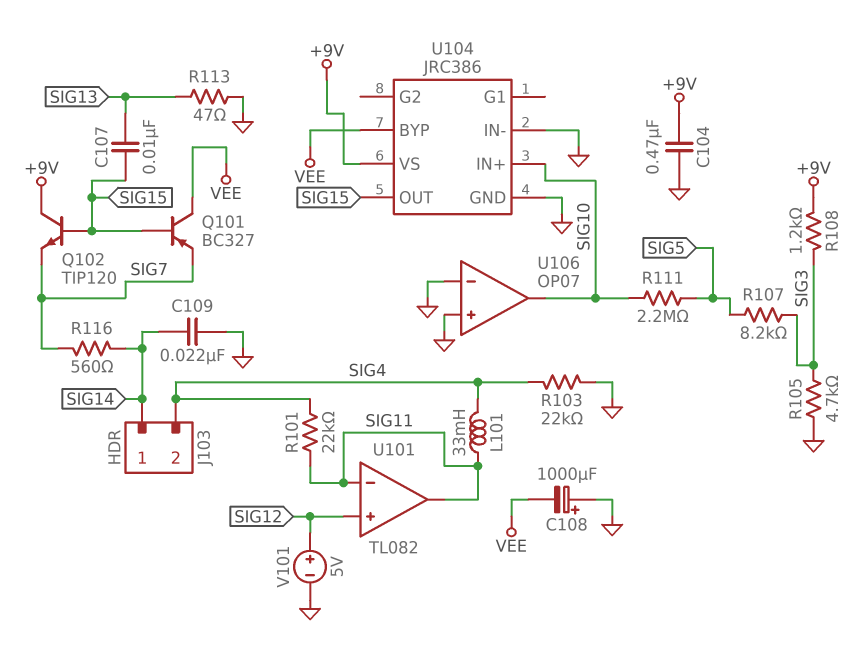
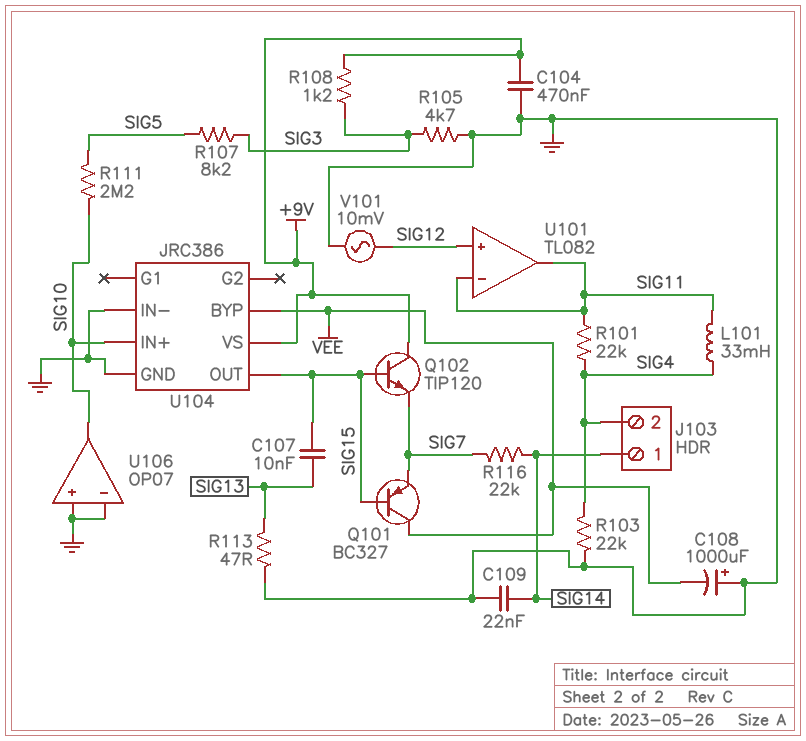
R116: 560 (SIG7, SIG14) -> 22k (SIG7, SIG14)
V101: 5V (plus SIG12, minus GND) -> AC 10mV (GND, SIG12)

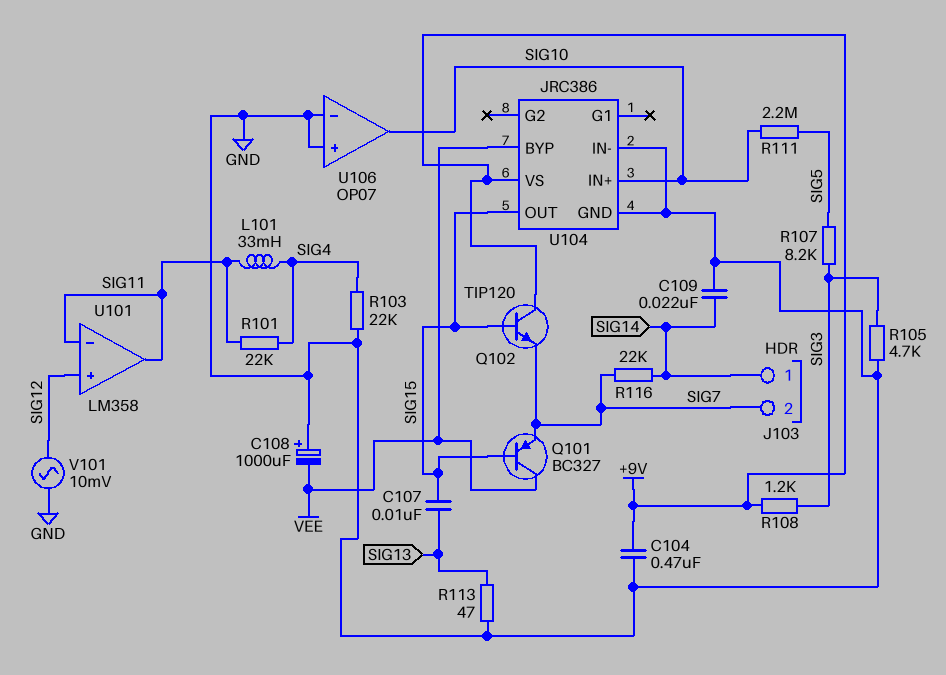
J103 pin 2: SIG4 -> SIG7
U101: TL082 -> LM358

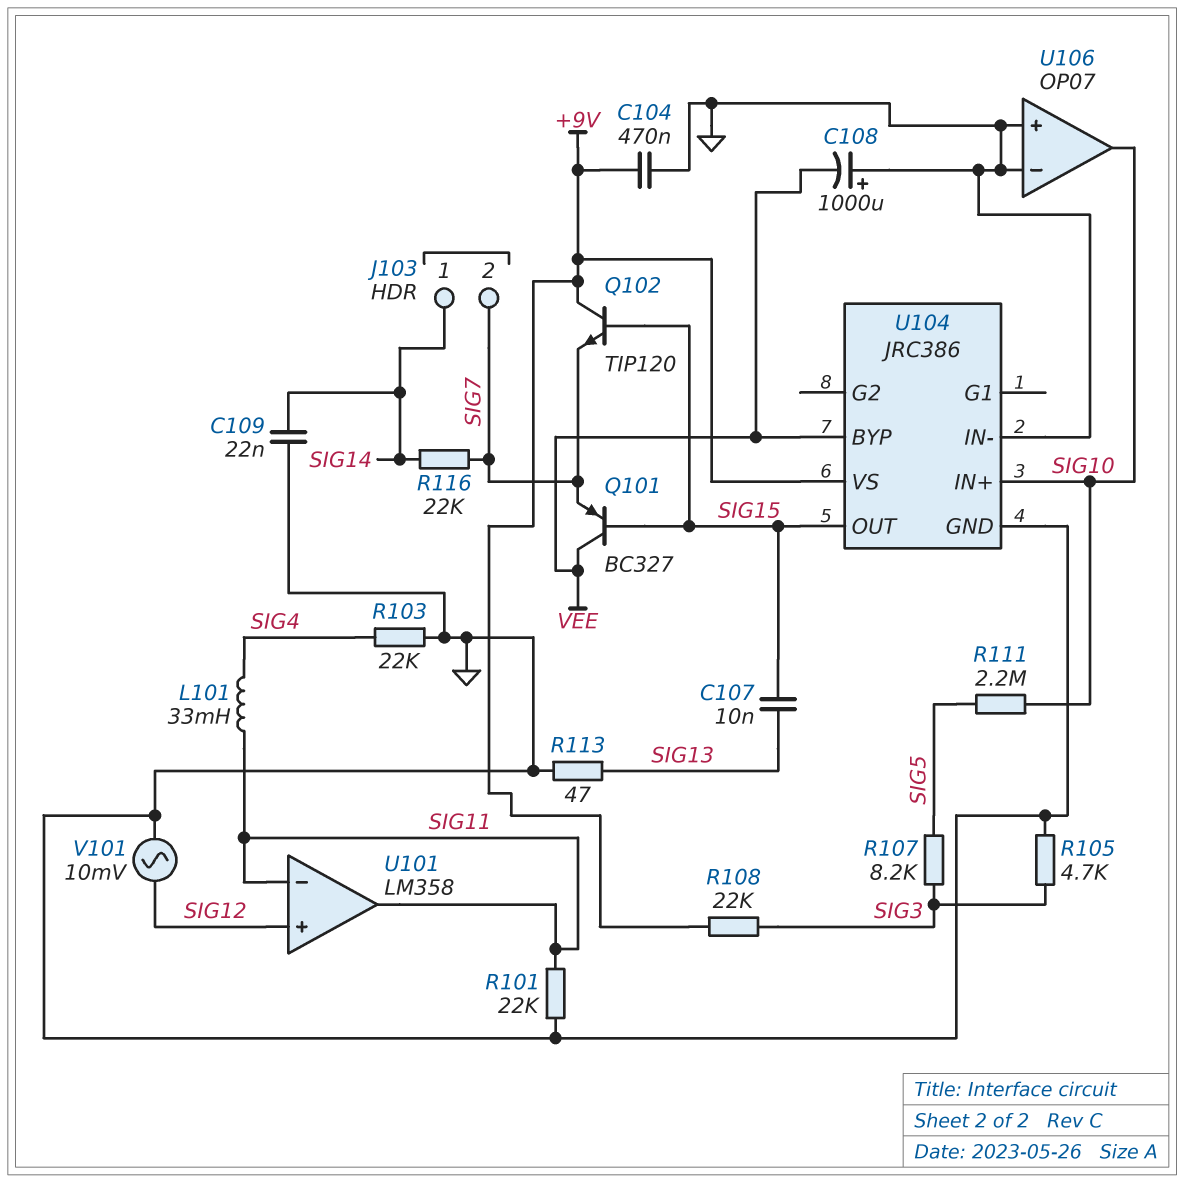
R101: 22k (SIG4, SIG11) -> 22k (GND, SIG11)
R108: 1.2k (+9V, SIG3) -> 22k (+9V, SIG3)

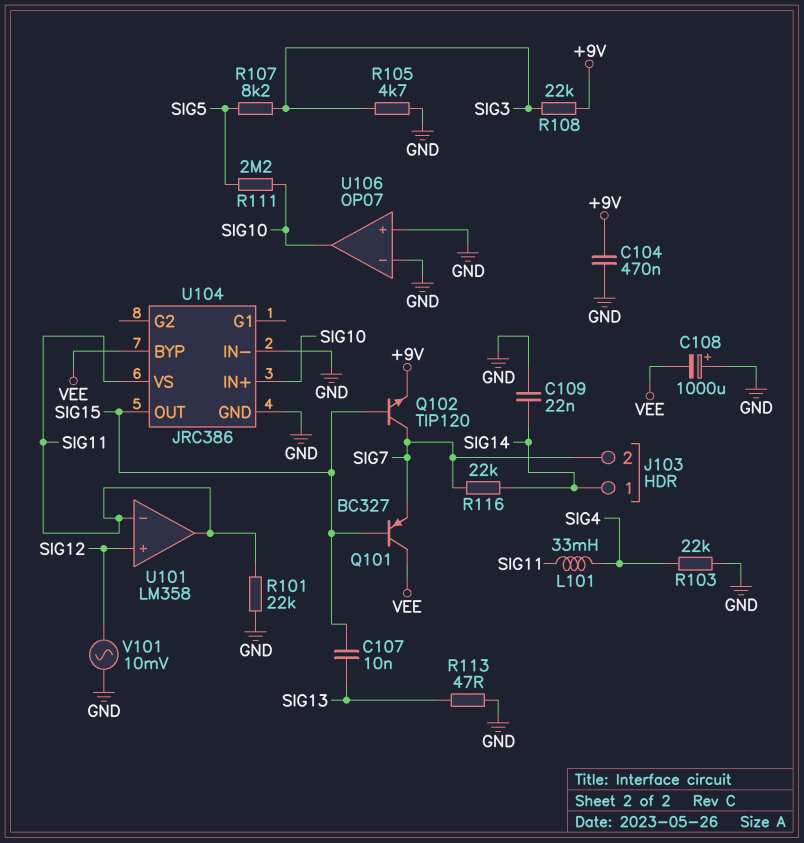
Q102: NPN TIP120 (B SIG15, C +9V, E SIG7) -> NPN TIP120 (B SIG15, C SIG7, E +9V)
U104 pin VS: +9V -> SIG11

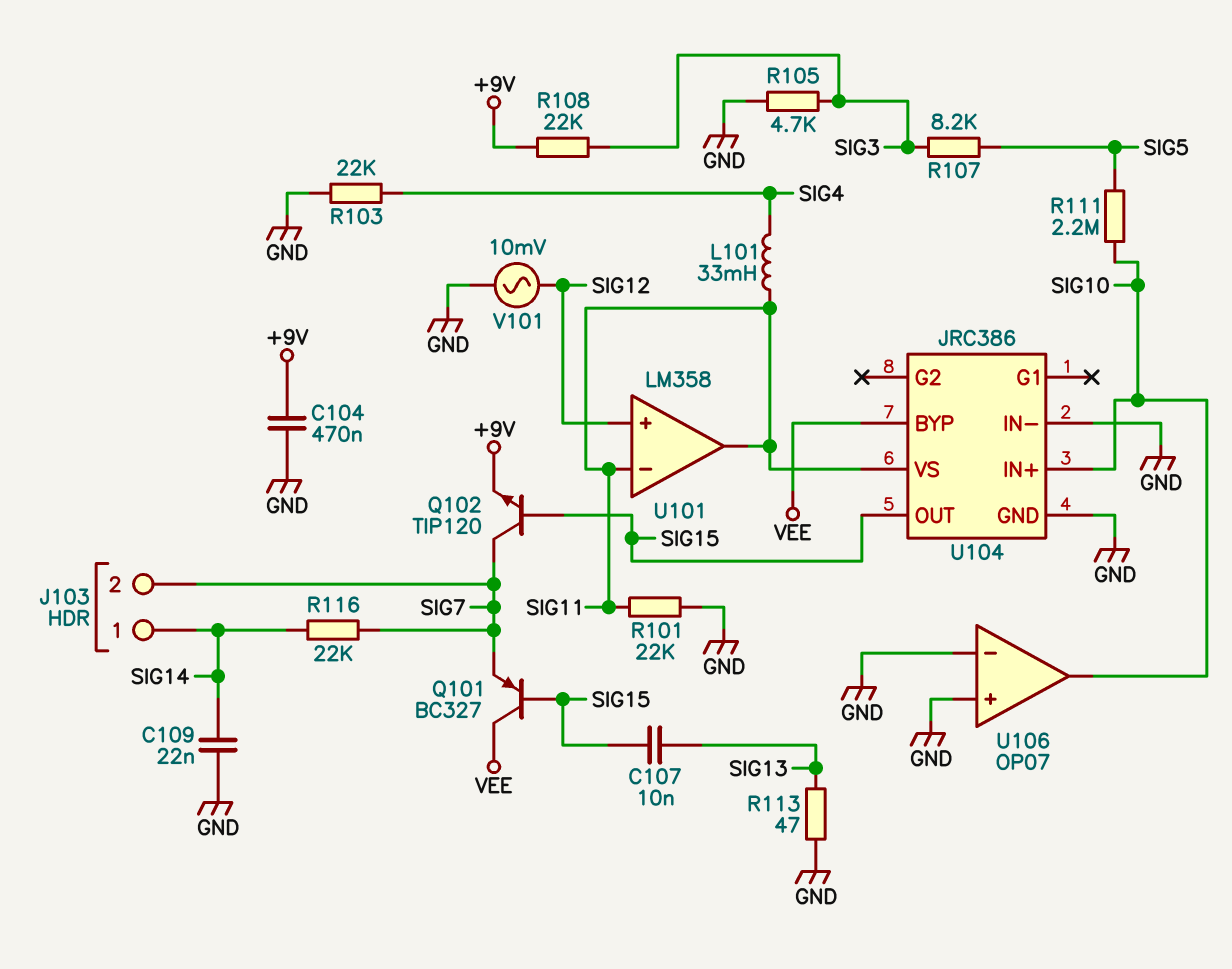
C108: 1000uF (plus GND, minus VEE) -> none

